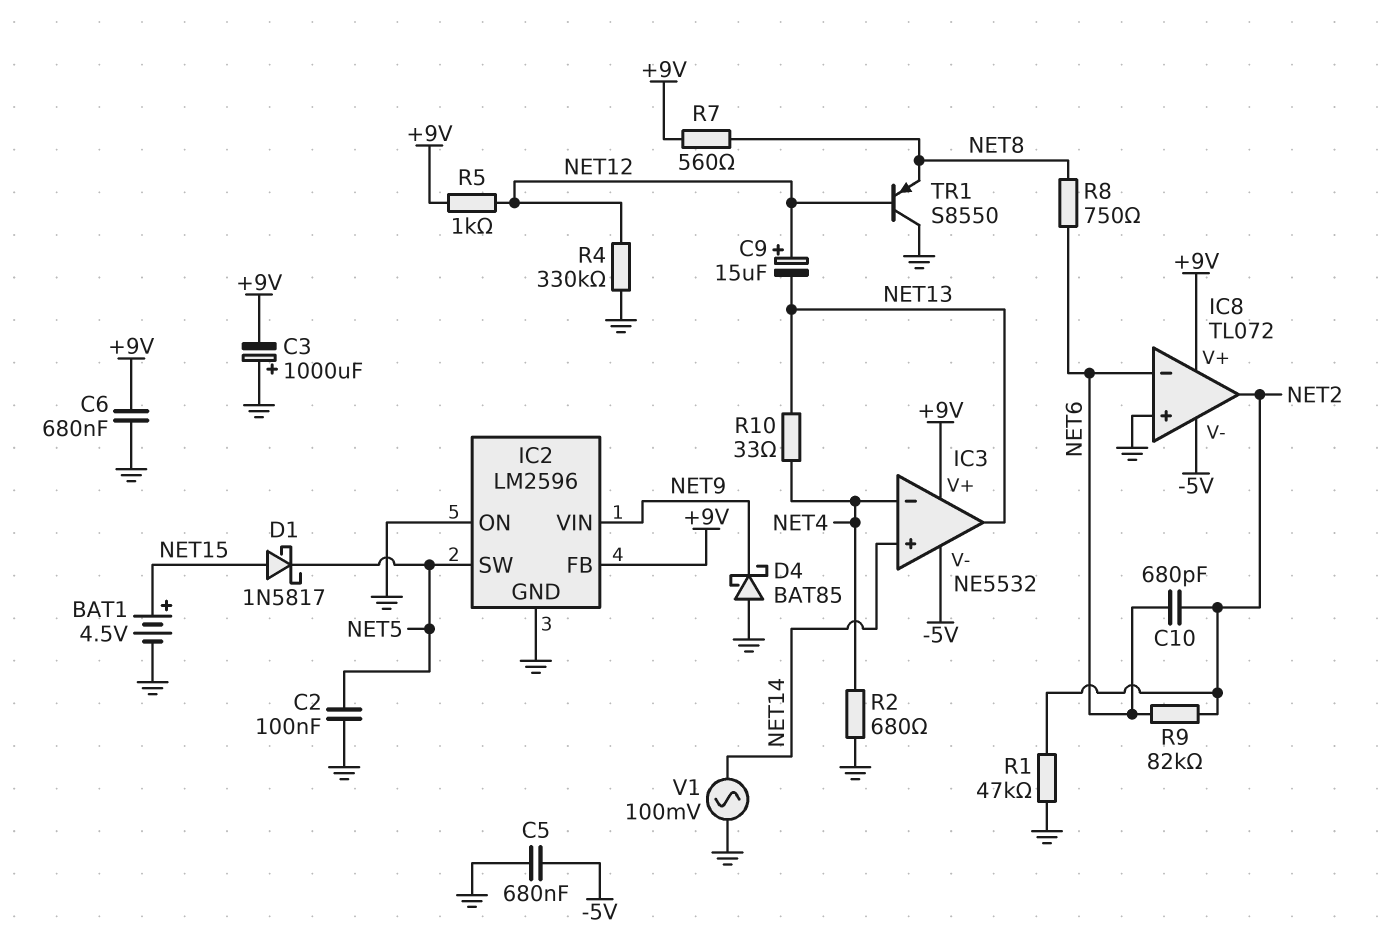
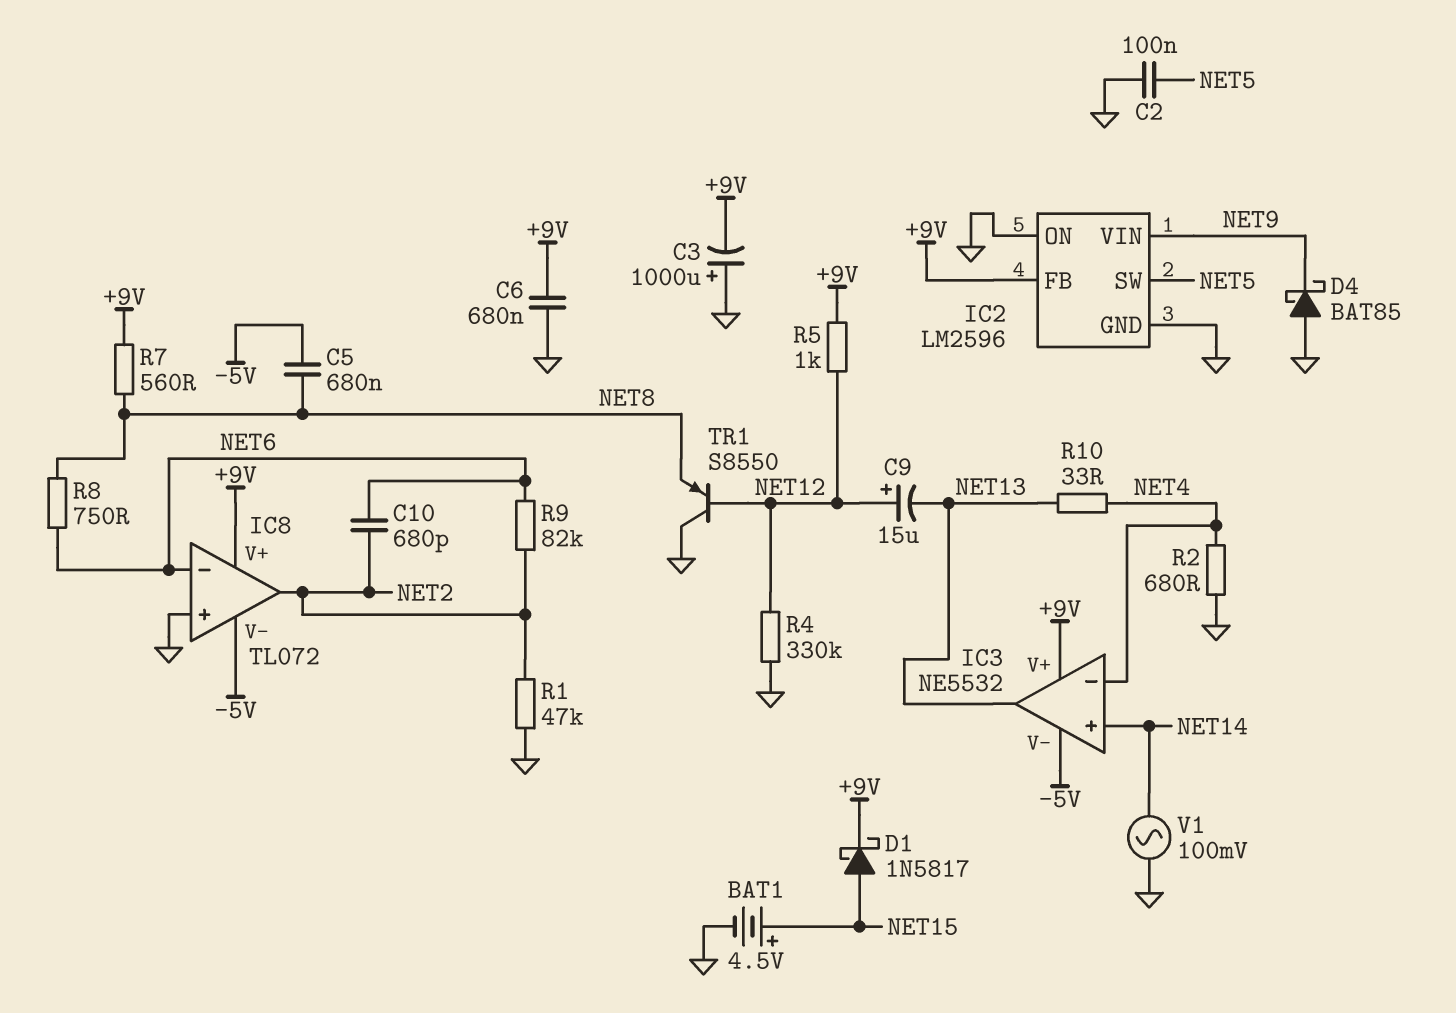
C5: 680nF (-5V, GND) -> 680nF (-5V, NET8)
D1: schottky 1N5817 (A NET15, K NET5) -> schottky 1N5817 (A NET15, K +9V)

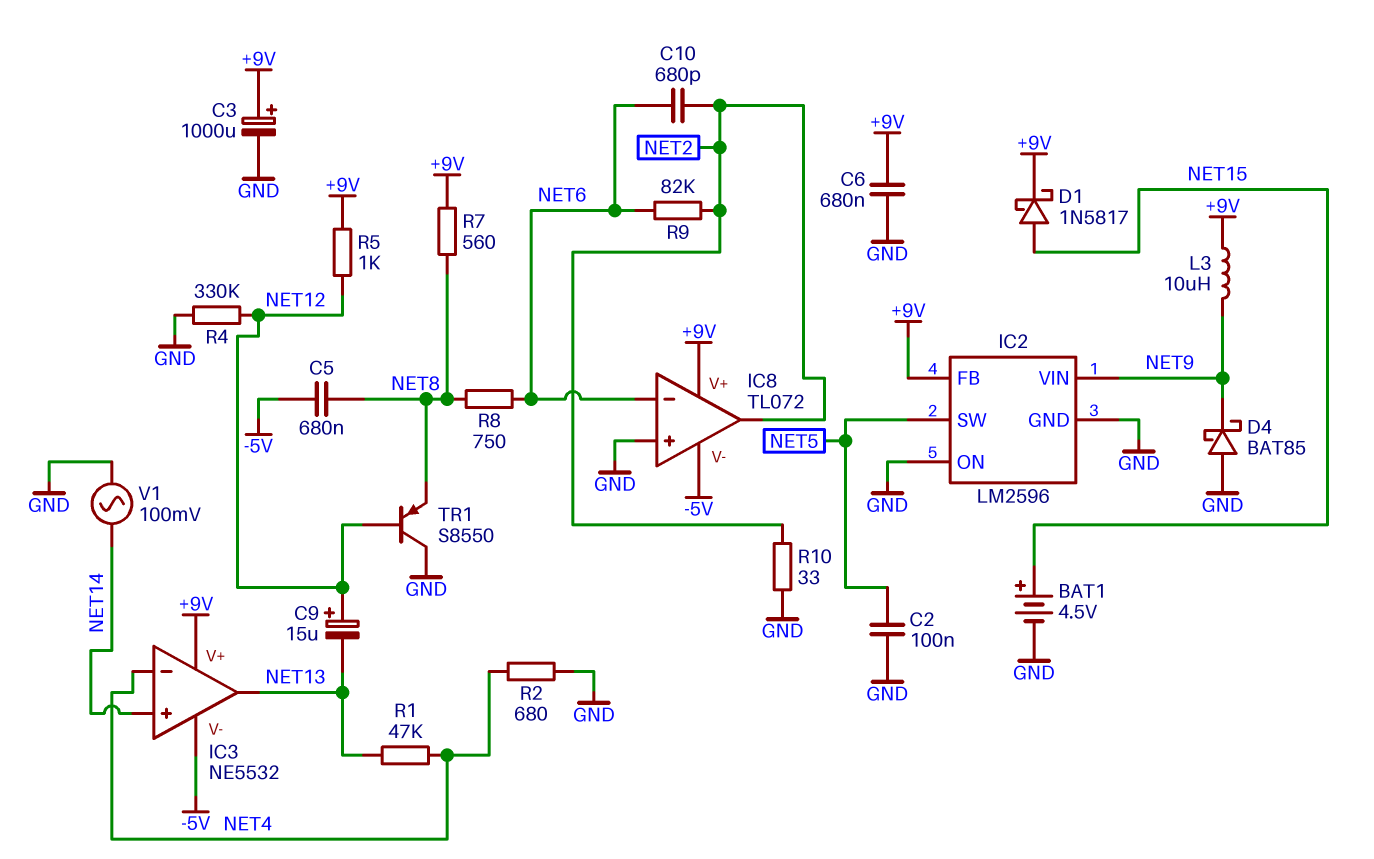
C3: 1000uF (plus GND, minus +9V) -> 1000uF (plus +9V, minus GND)
L3: none -> 10uH (+9V, NET9)
R1: 47k (GND, NET2) -> 47k (NET4, NET13)
R10: 33 (NET4, NET13) -> 33 (GND, NET2)

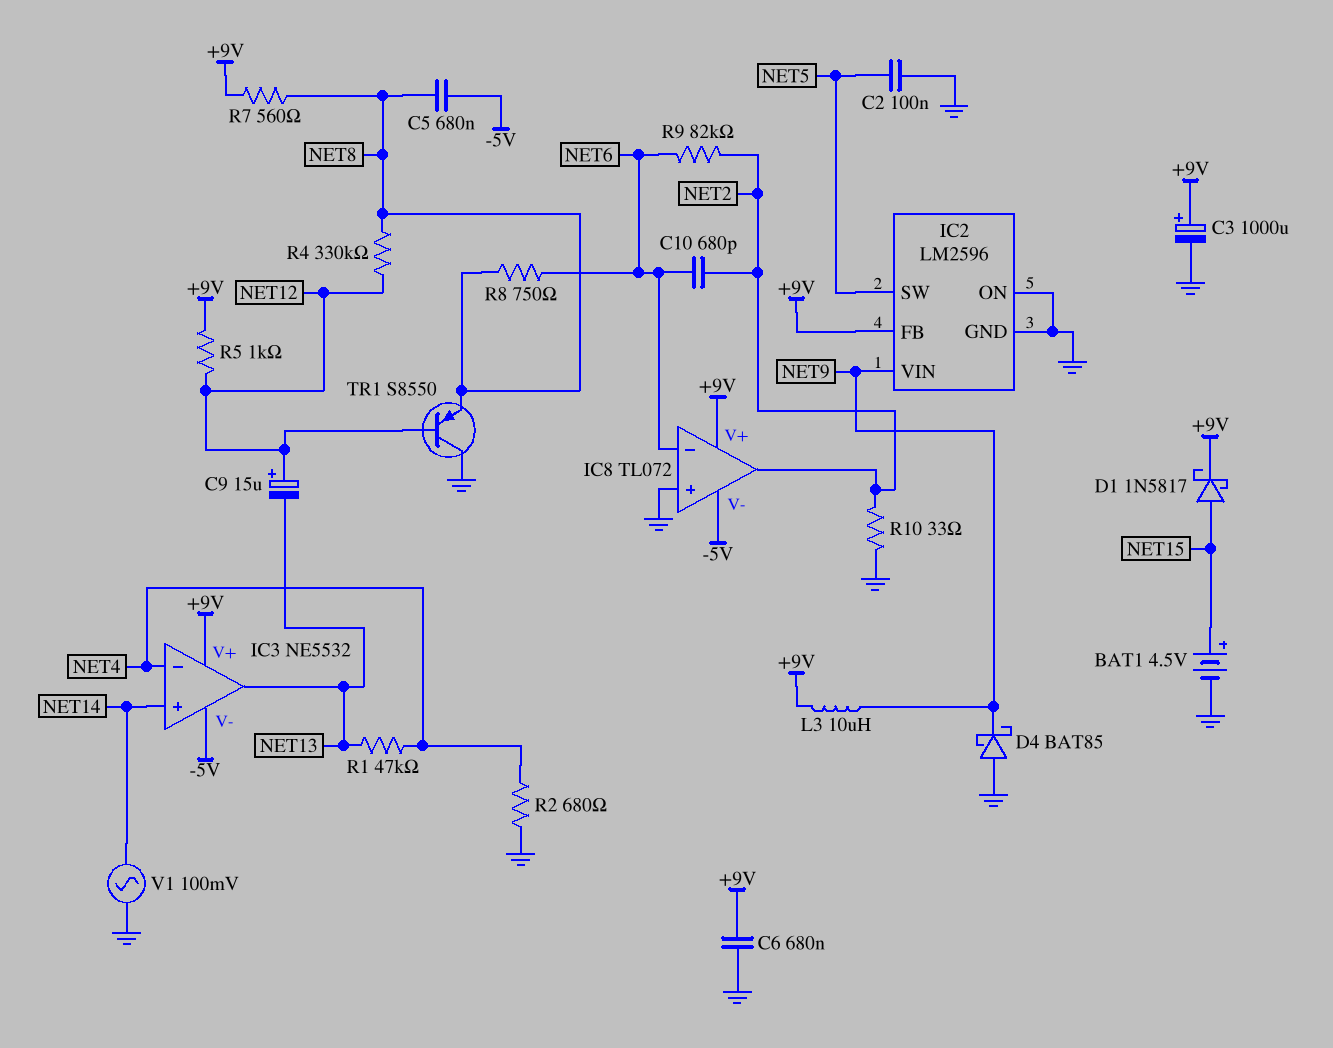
R4: 330k (GND, NET12) -> 330k (NET8, NET12)

